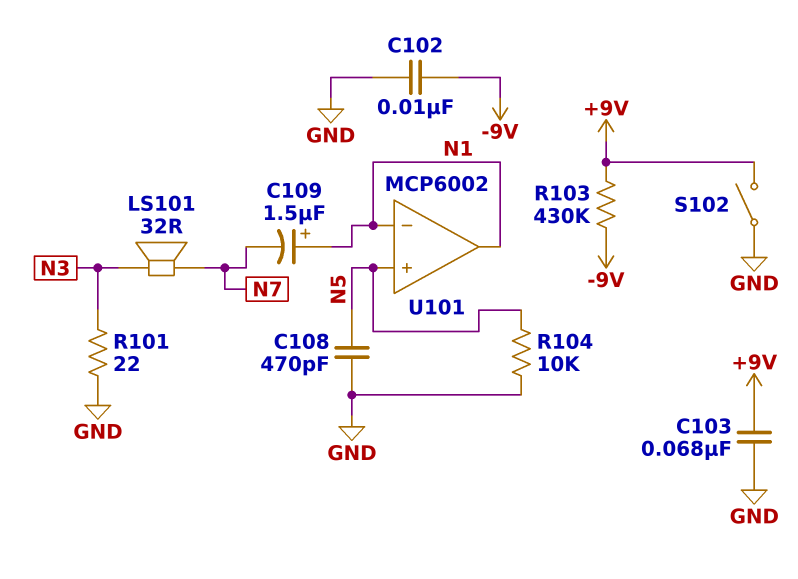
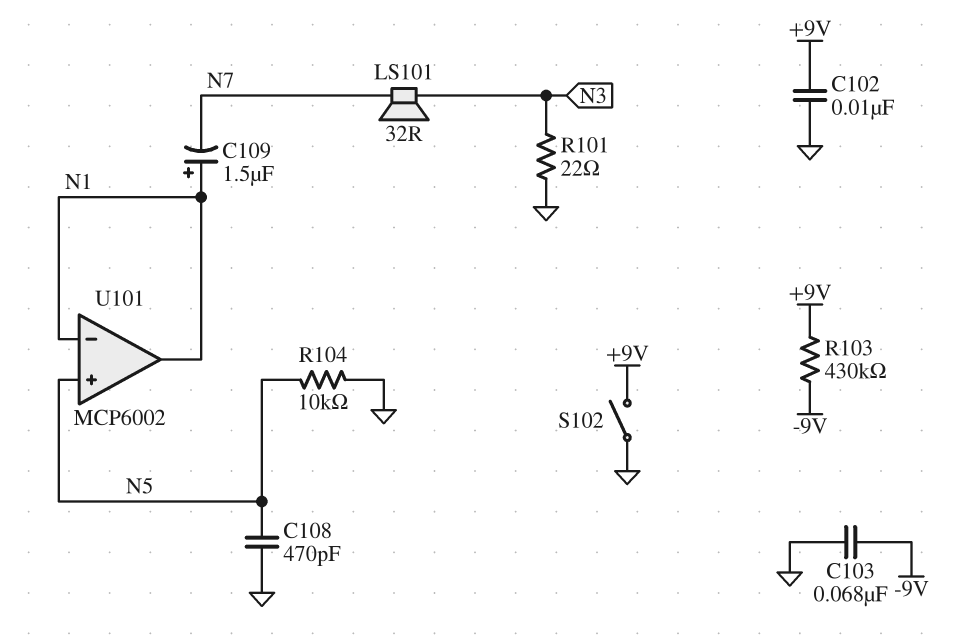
C102: 10nF (-9V, GND) -> 10nF (+9V, GND)
C103: 68nF (+9V, GND) -> 68nF (-9V, GND)

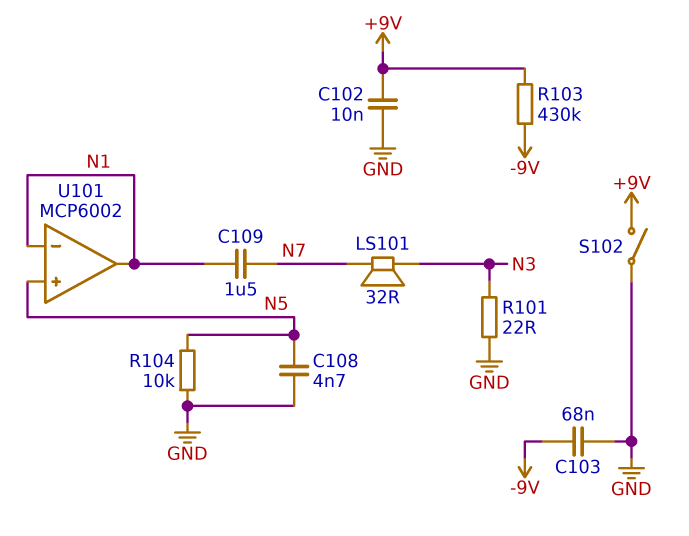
C108: 470pF (GND, N5) -> 4.7nF (GND, N5)
C109: 1.5uF (plus N1, minus N7) -> 1.5uF (N1, N7)

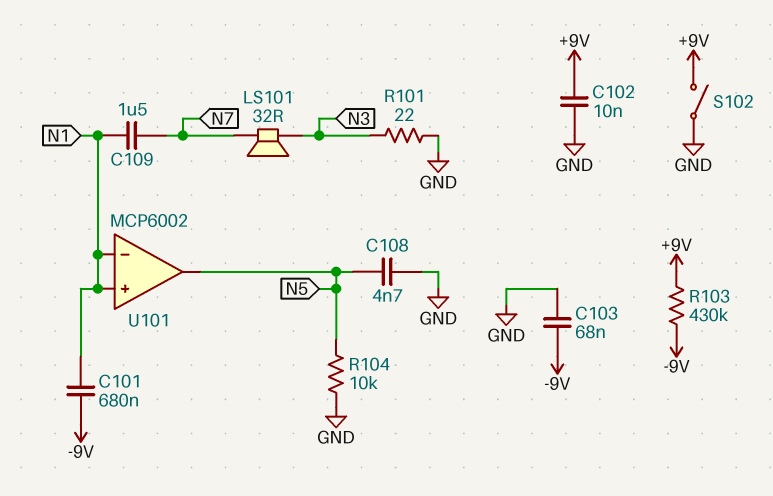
C101: none -> 680nF (-9V, N1)
U101 pin in+: N5 -> N1
U101 pin out: N1 -> N5

